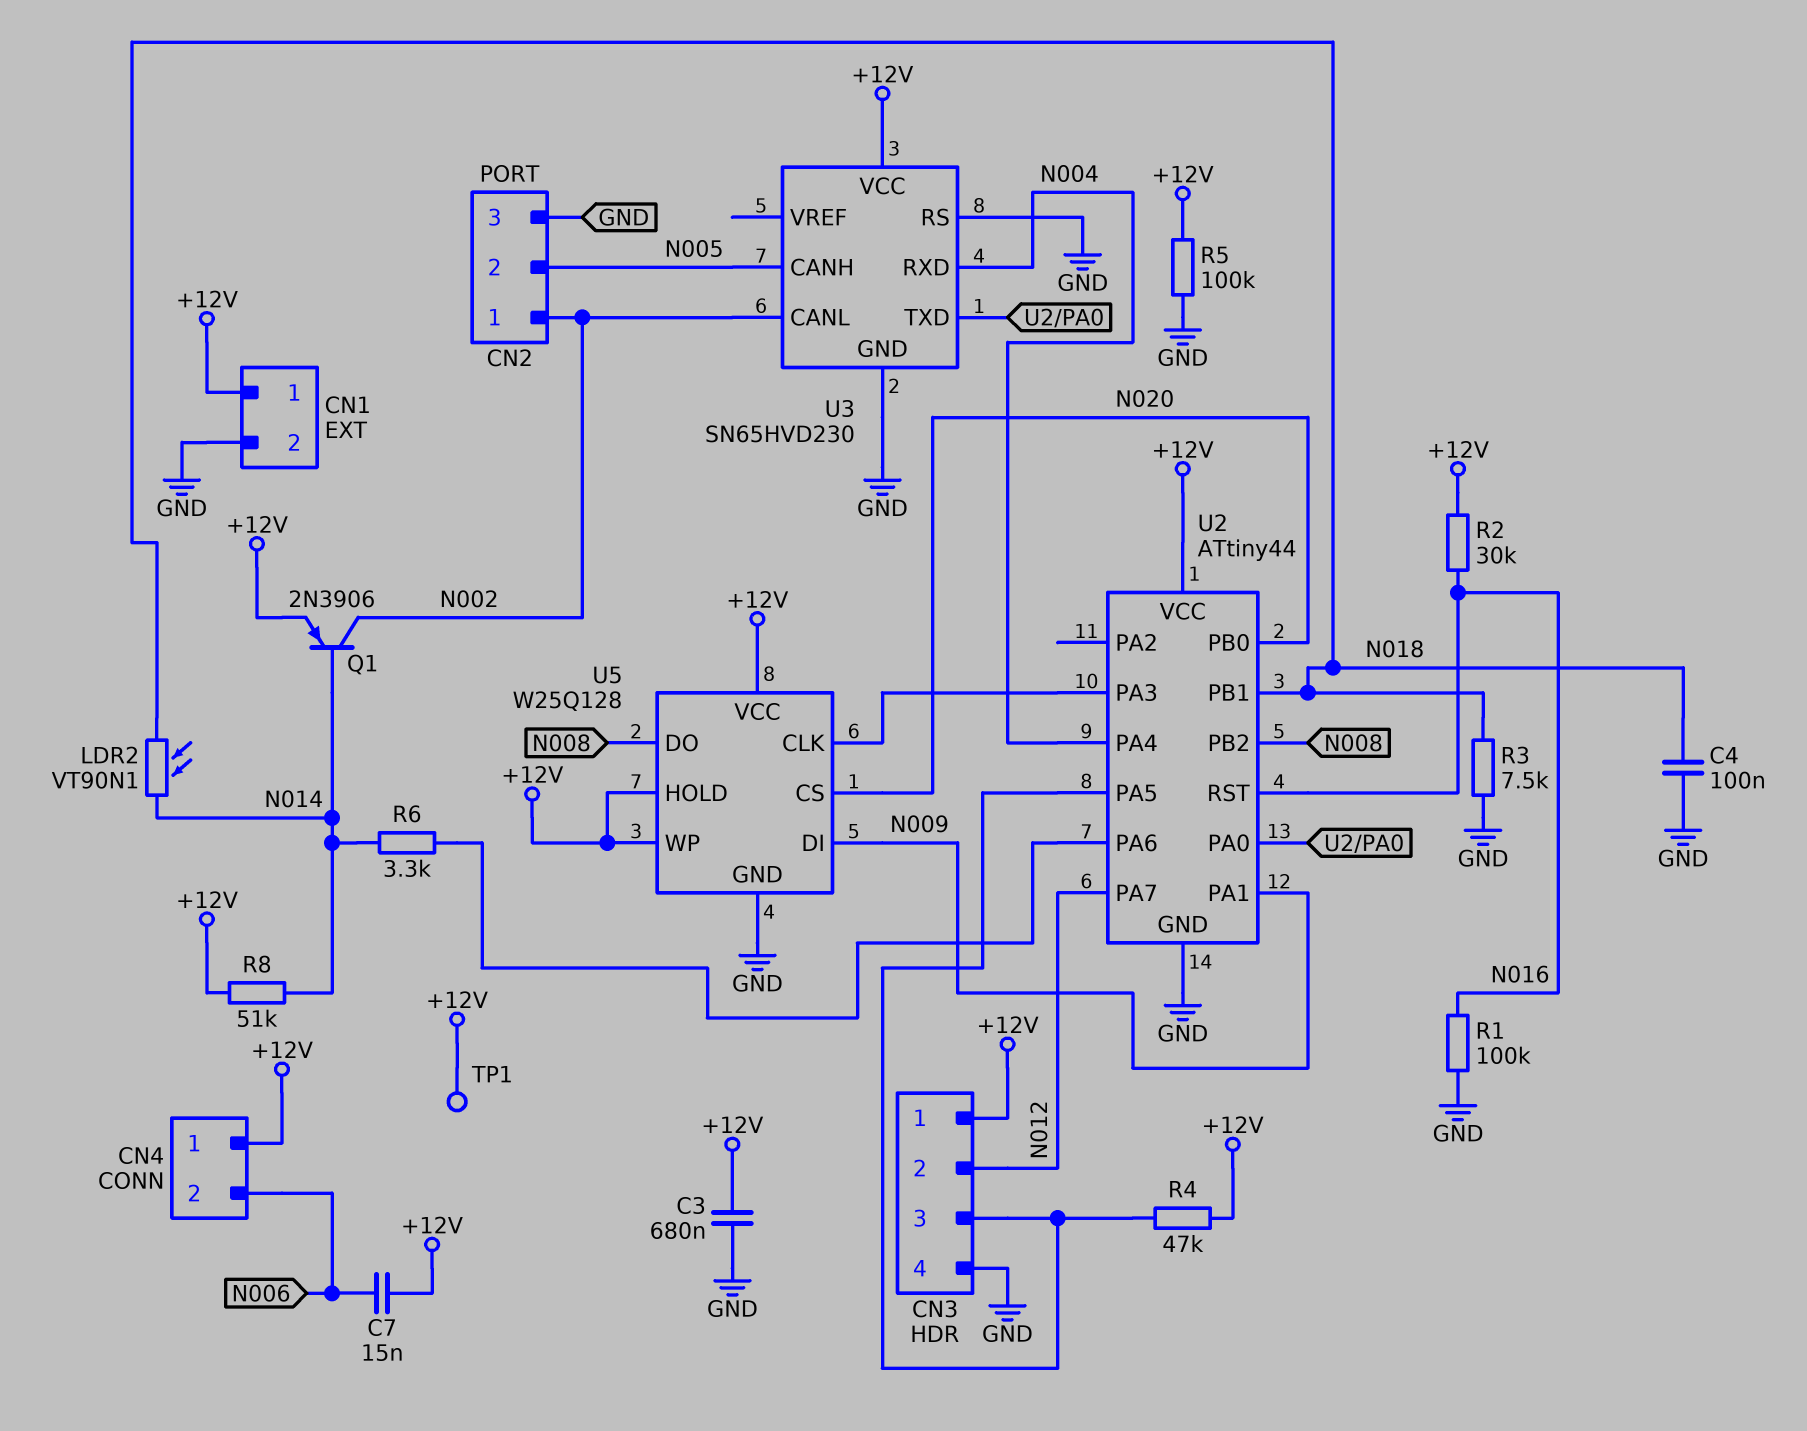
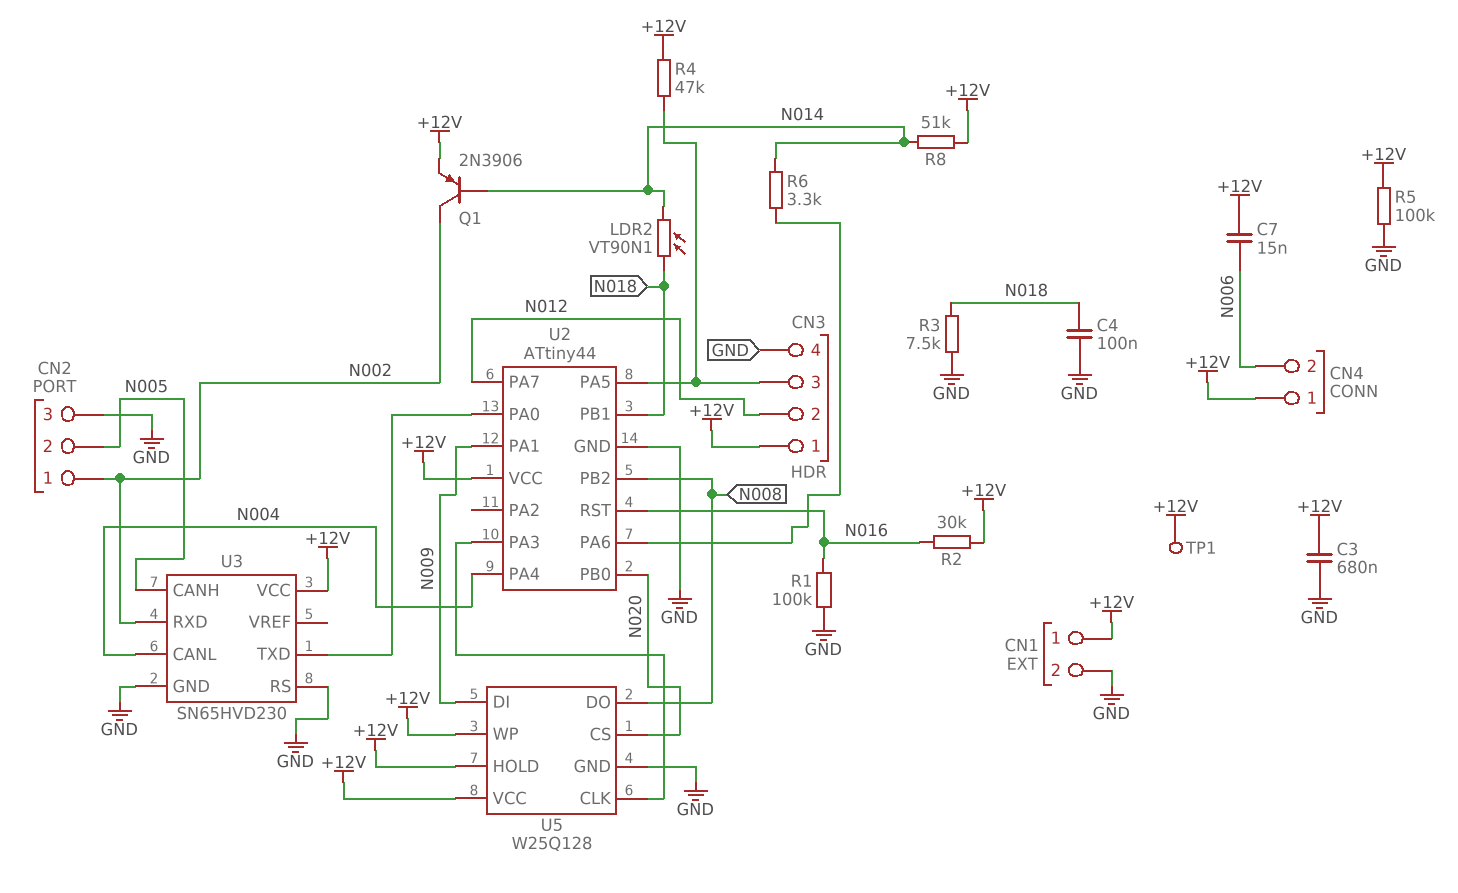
U3 pin CANL: N002 -> N004
U3 pin RXD: N004 -> N002

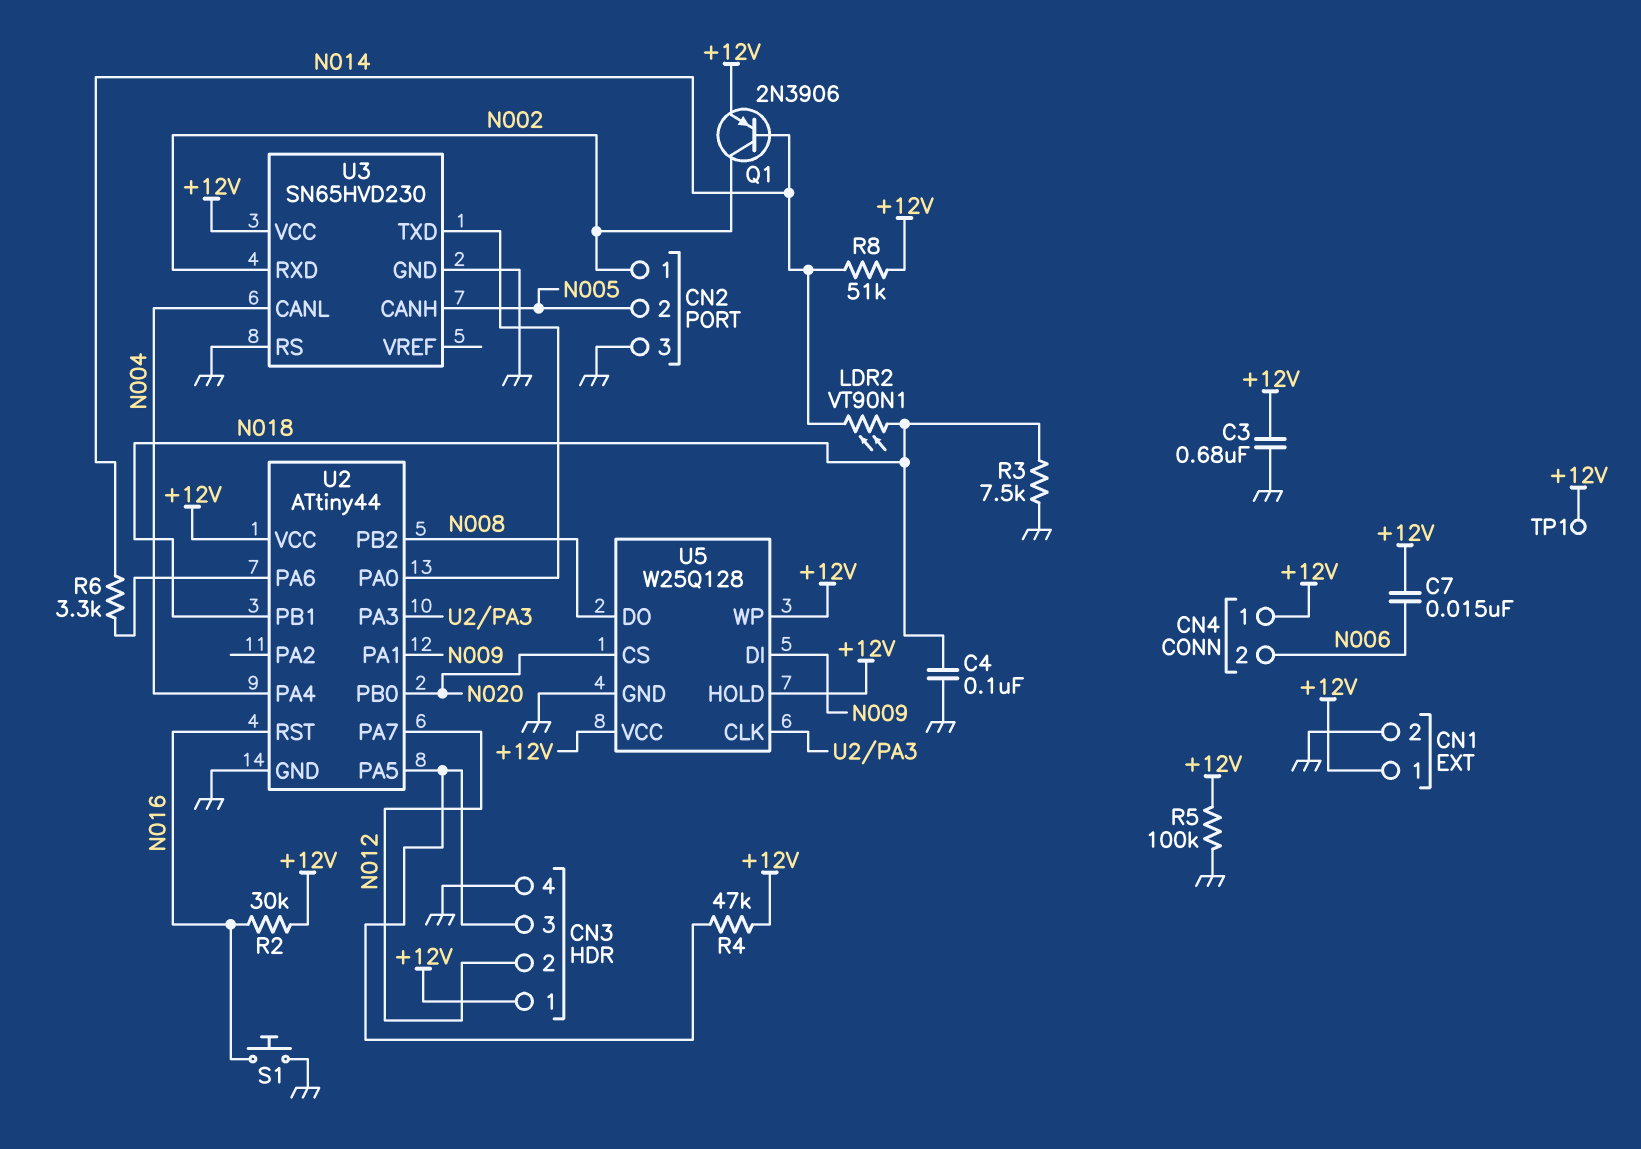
R1: 100k (GND, N016) -> none
S1: none -> button (GND, N016)

